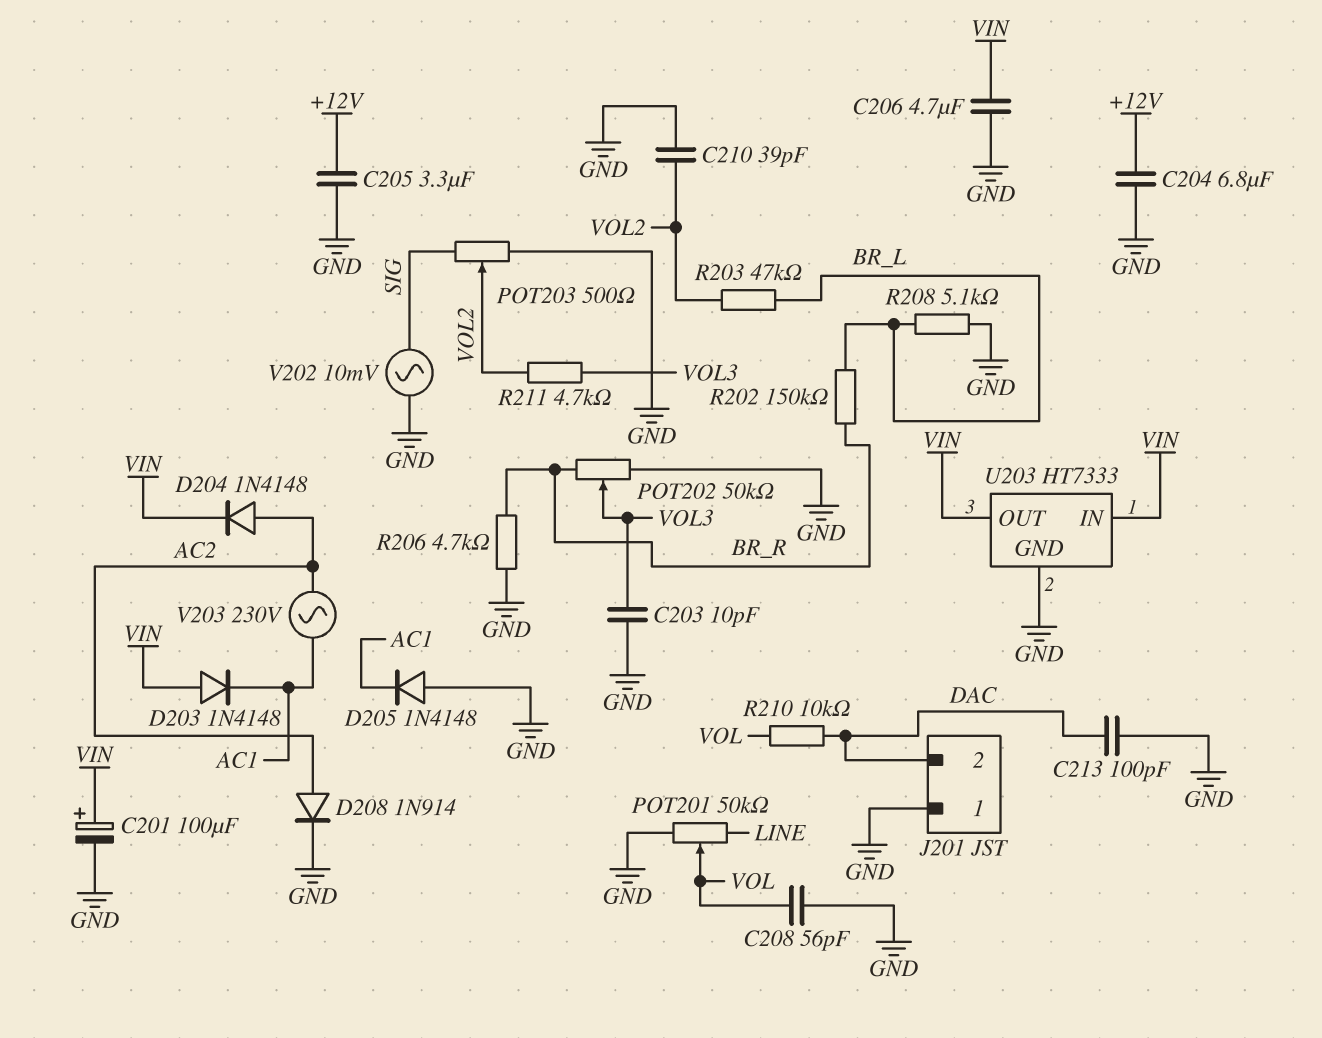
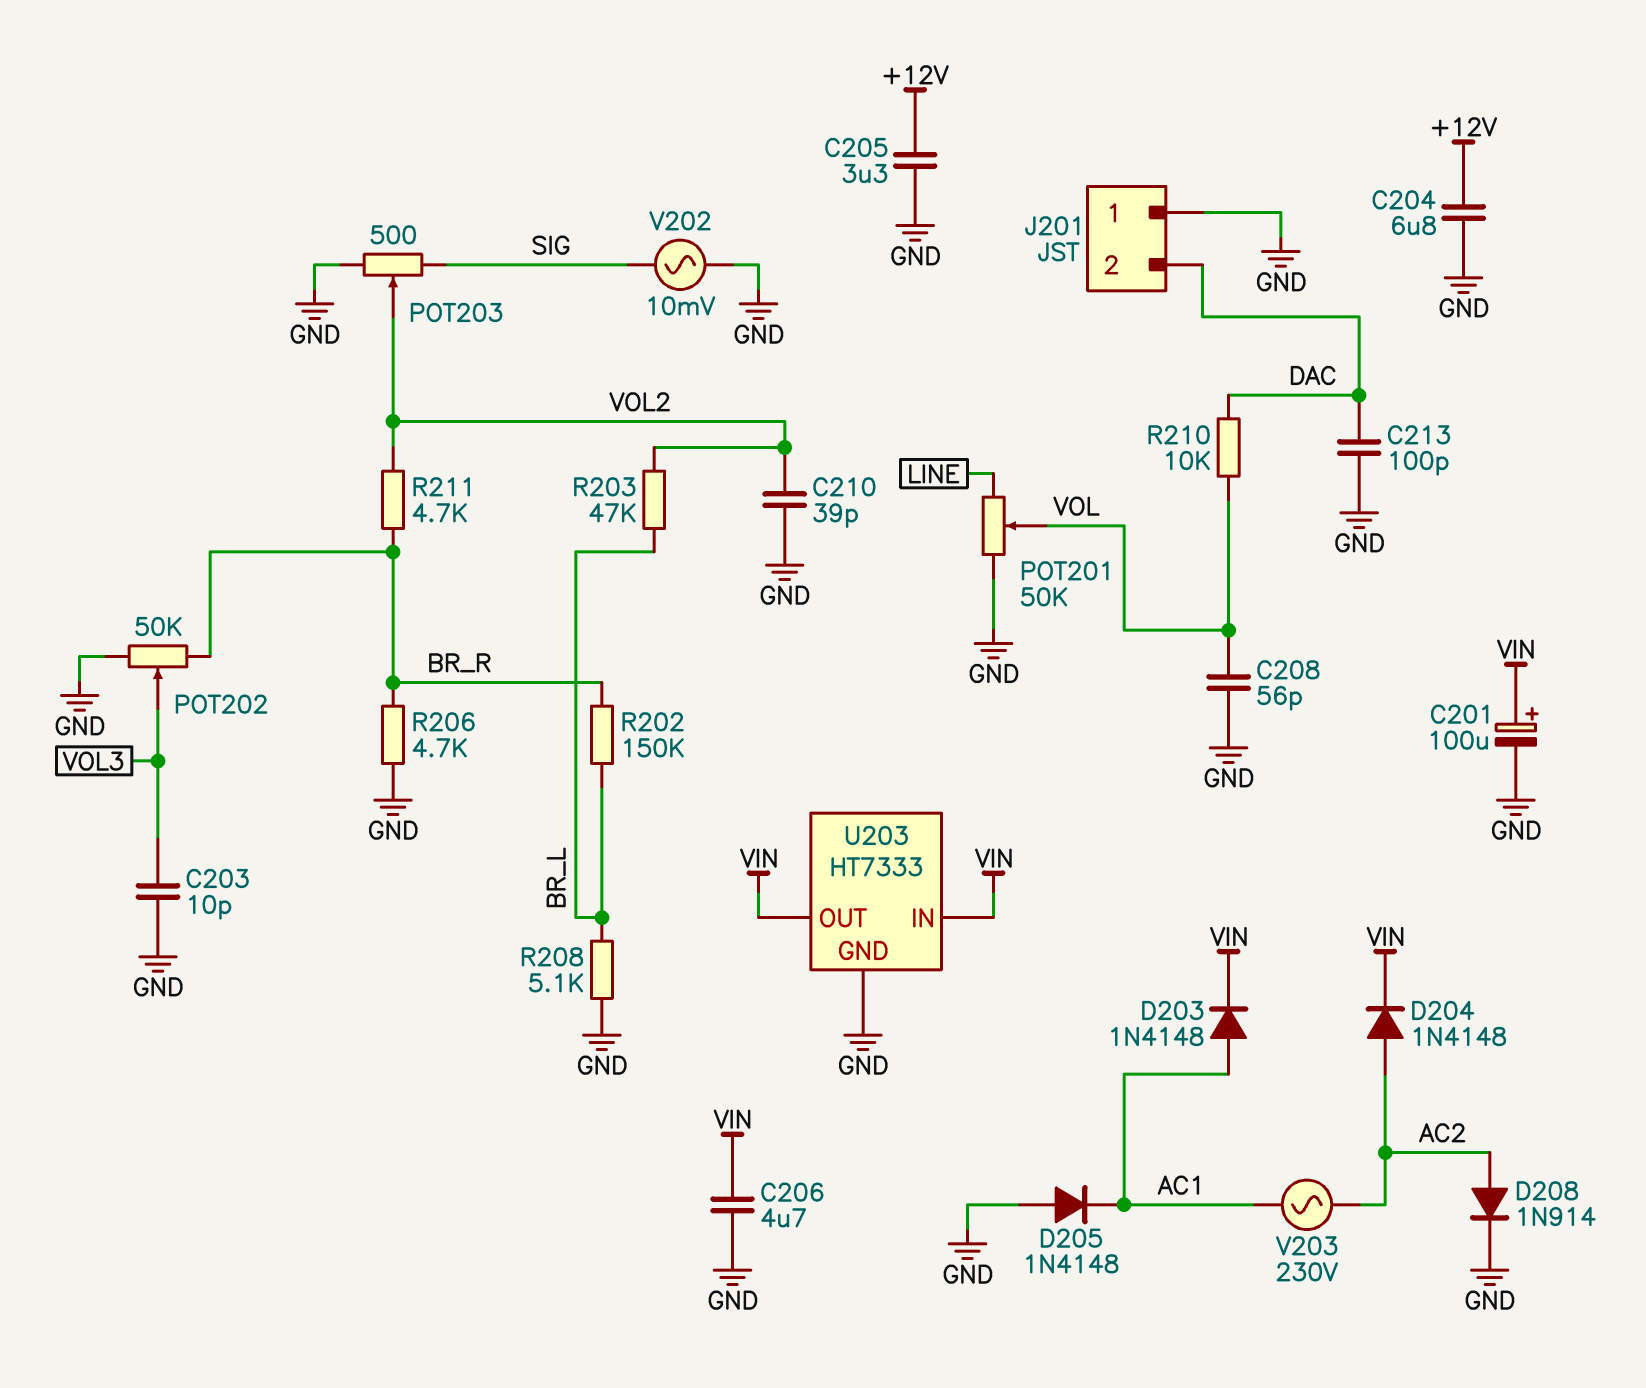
D203: diode 1N4148 (A VIN, K AC1) -> diode 1N4148 (A AC1, K VIN)
R211: 4.7k (VOL2, VOL3) -> 4.7k (BR_R, VOL2)

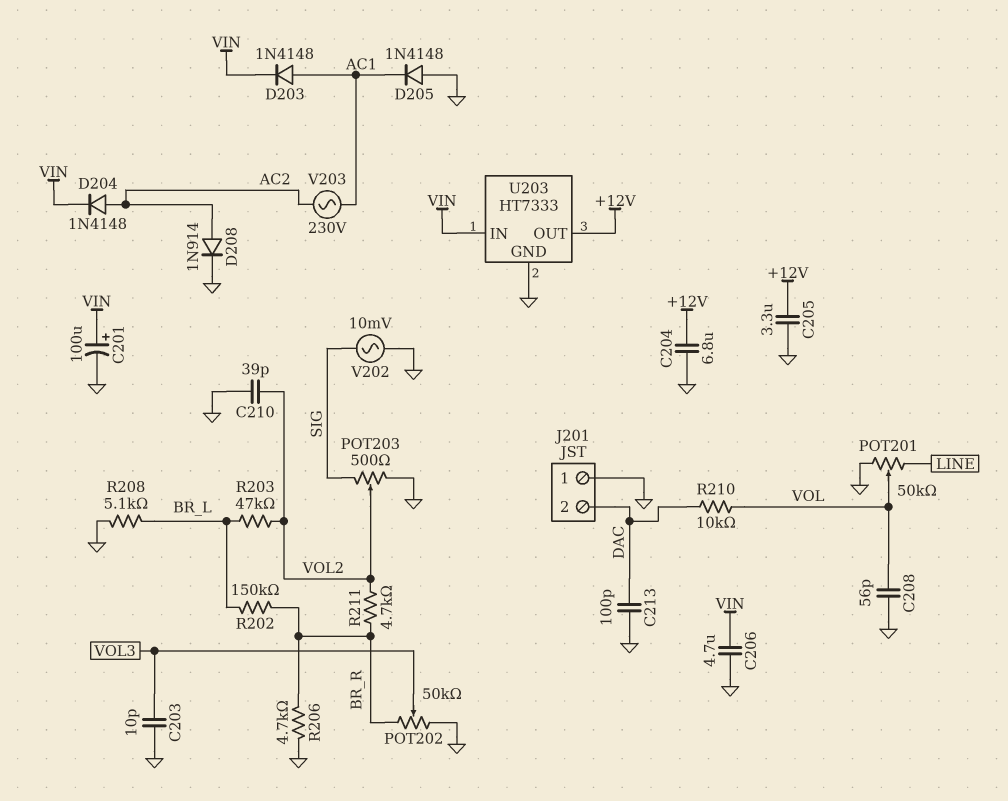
U203 pin OUT: VIN -> +12V

